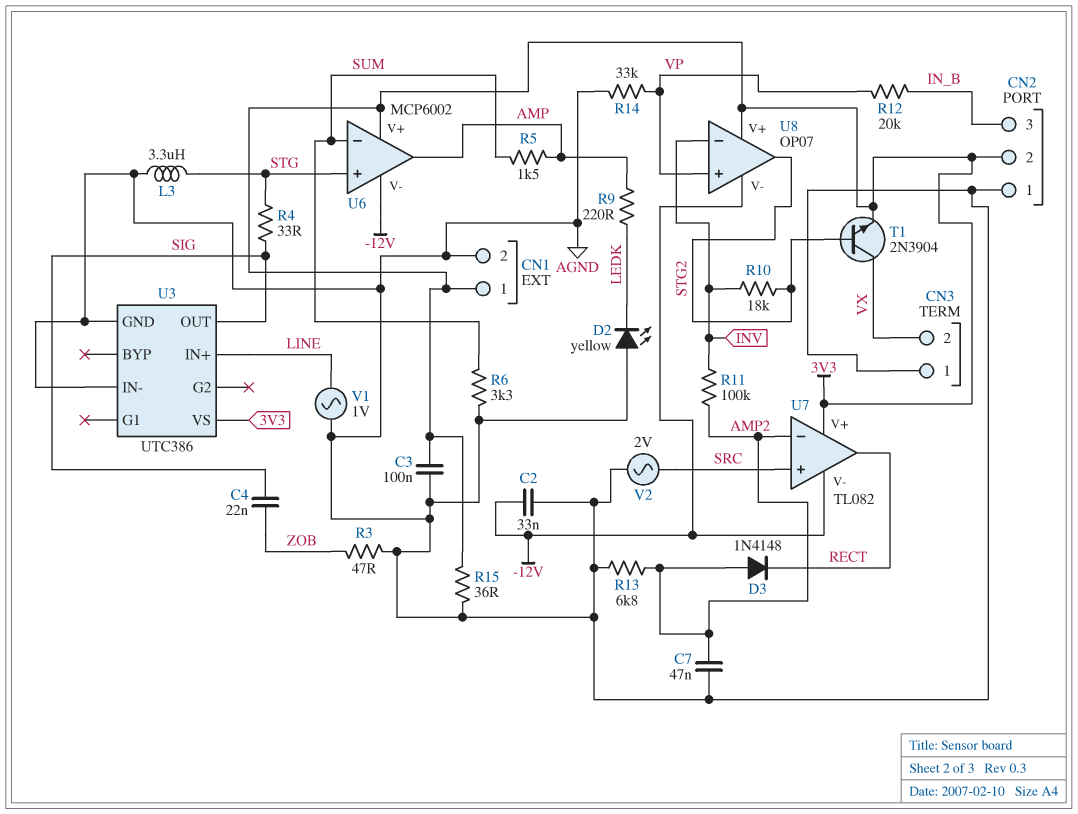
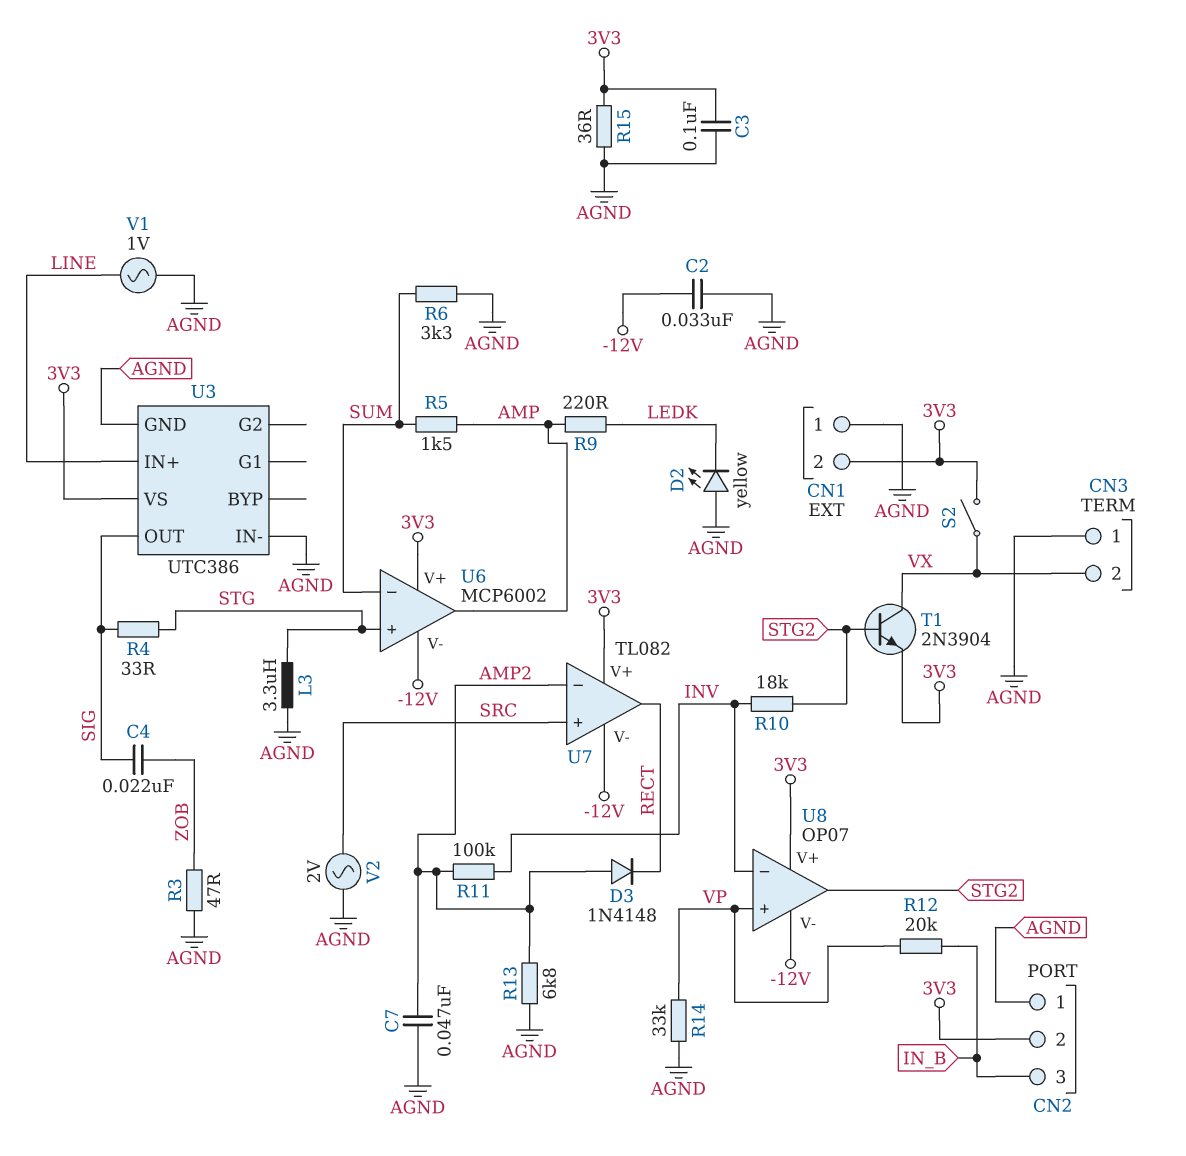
CN1 pin 1: 3V3 -> AGND
CN1 pin 2: AGND -> 3V3
S2: none -> switch (3V3, VX)

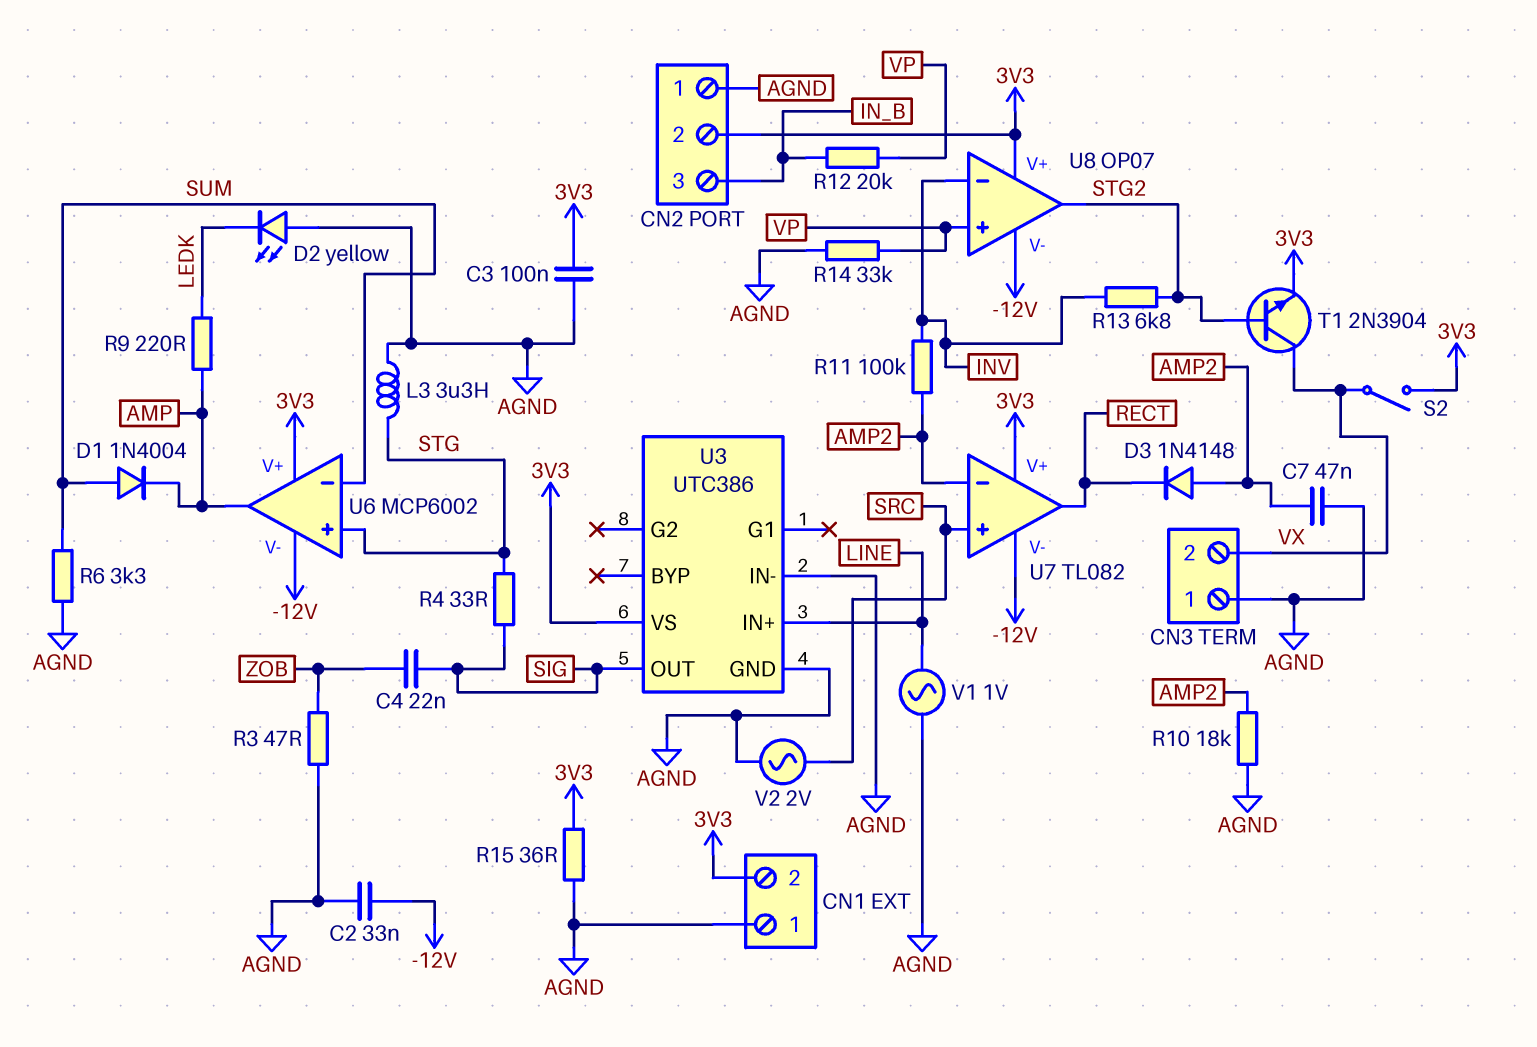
D1: none -> diode 1N4004 (A SUM, K AMP)
R5: 1.5k (AMP, SUM) -> none
R10: 18k (INV, STG2) -> 18k (AGND, AMP2)
R13: 6.8k (AGND, AMP2) -> 6.8k (INV, STG2)

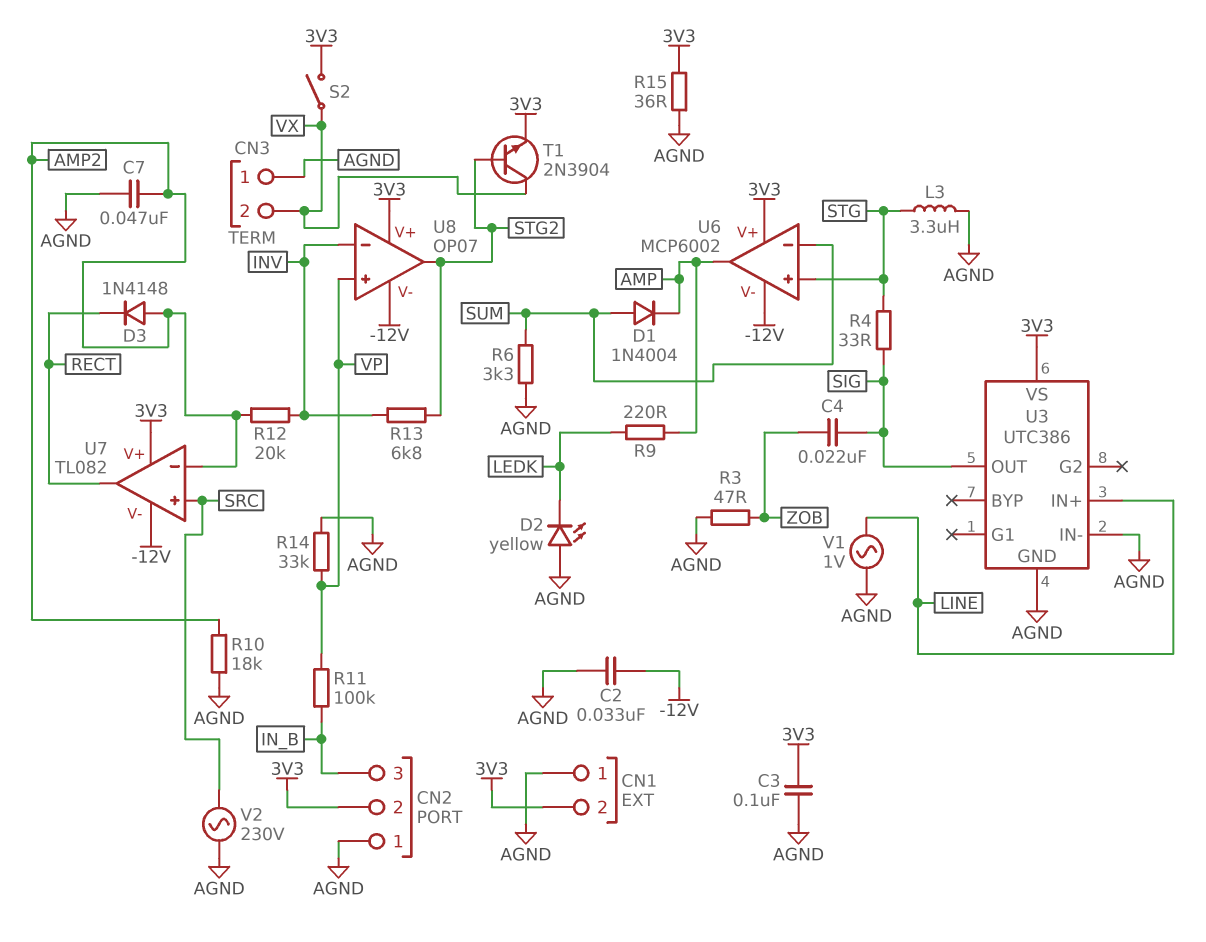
R11: 100k (AMP2, INV) -> 100k (IN_B, VP)
R12: 20k (IN_B, VP) -> 20k (AMP2, INV)
V2: AC 2V (AGND, SRC) -> AC 230V (AGND, SRC)

